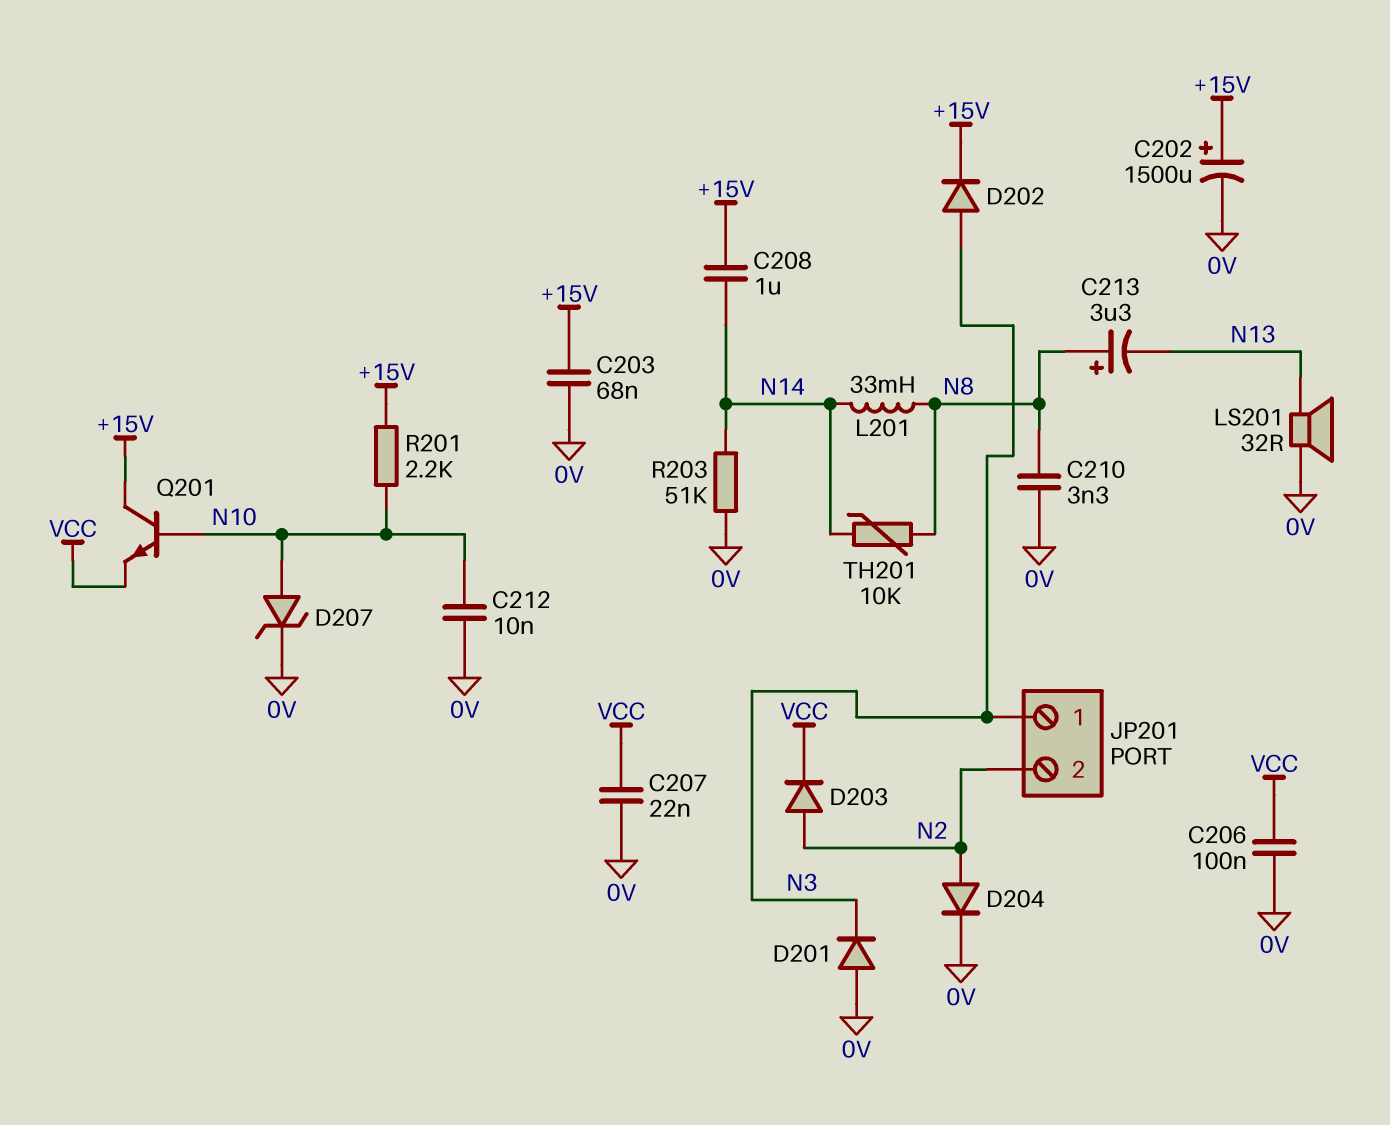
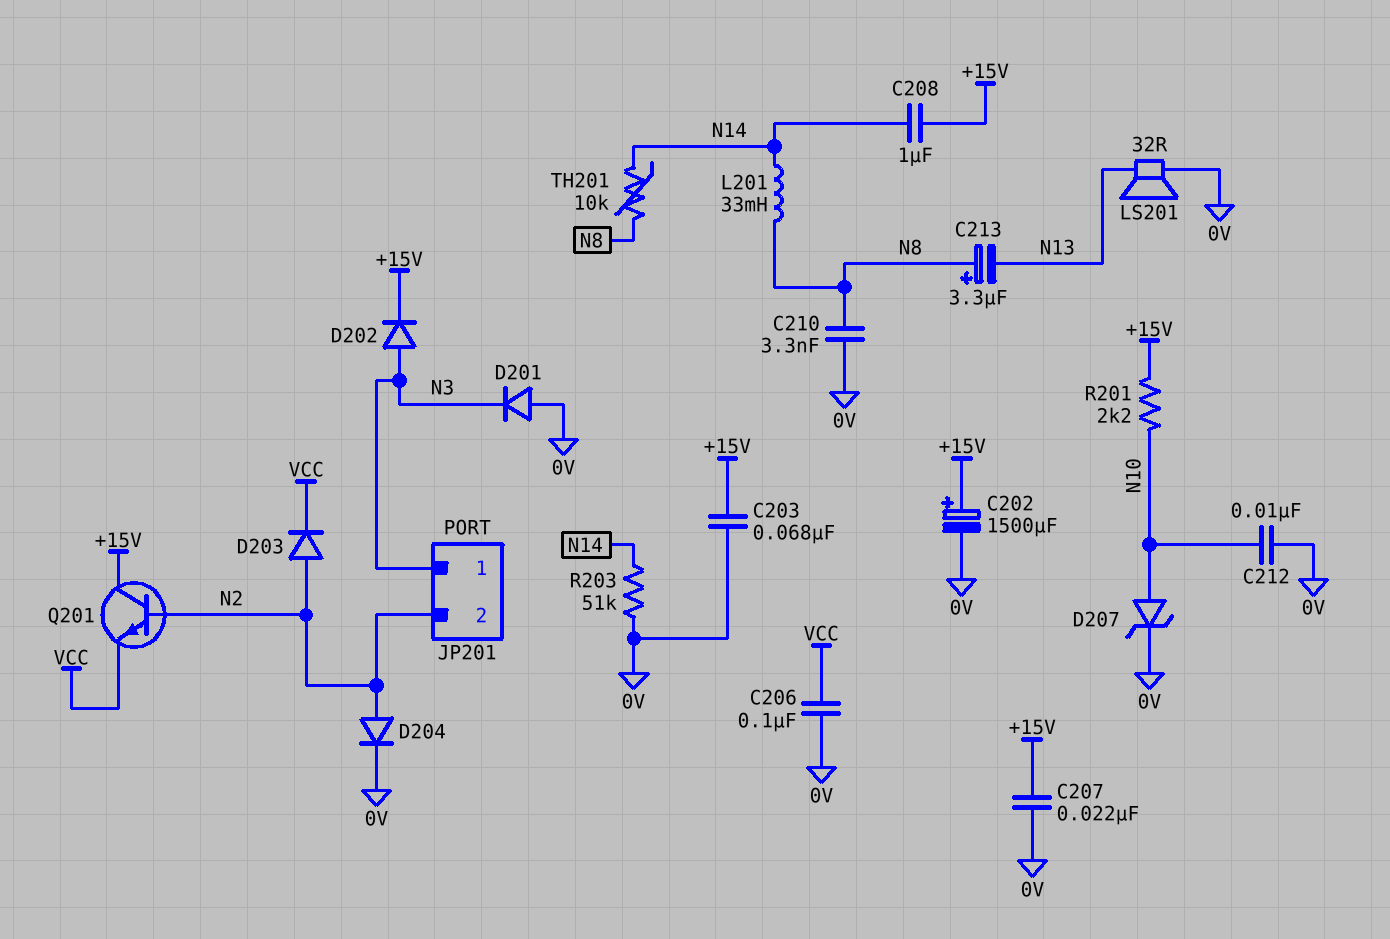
C207: 22nF (0V, VCC) -> 22nF (+15V, 0V)
Q201: NPN (B N10, C +15V, E VCC) -> NPN (B N2, C +15V, E VCC)

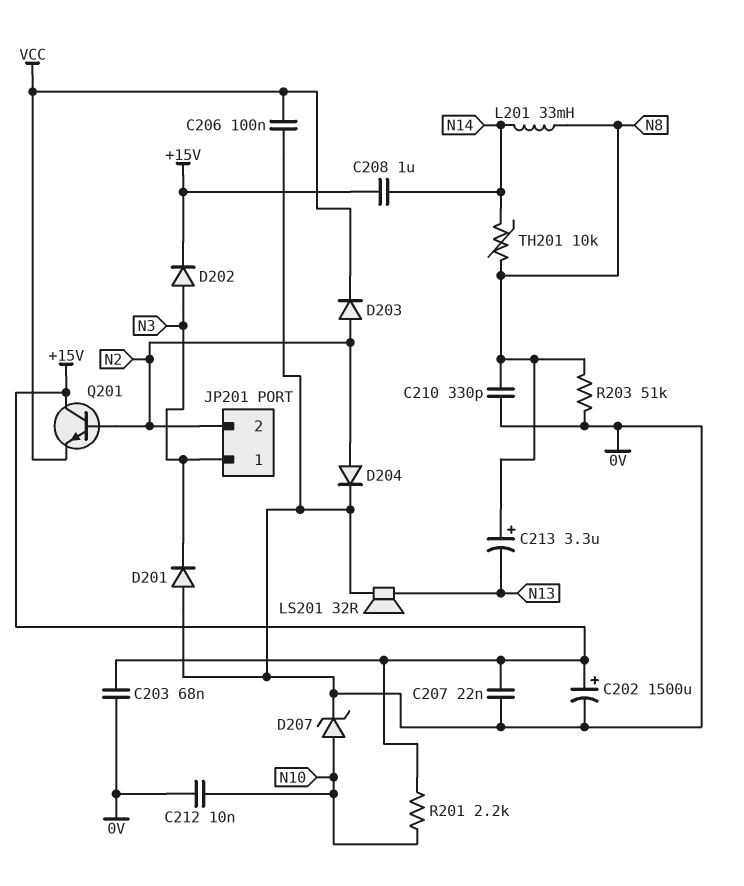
C210: 3.3nF (0V, N8) -> 330pF (0V, N8)
R203: 51k (0V, N14) -> 51k (0V, N8)

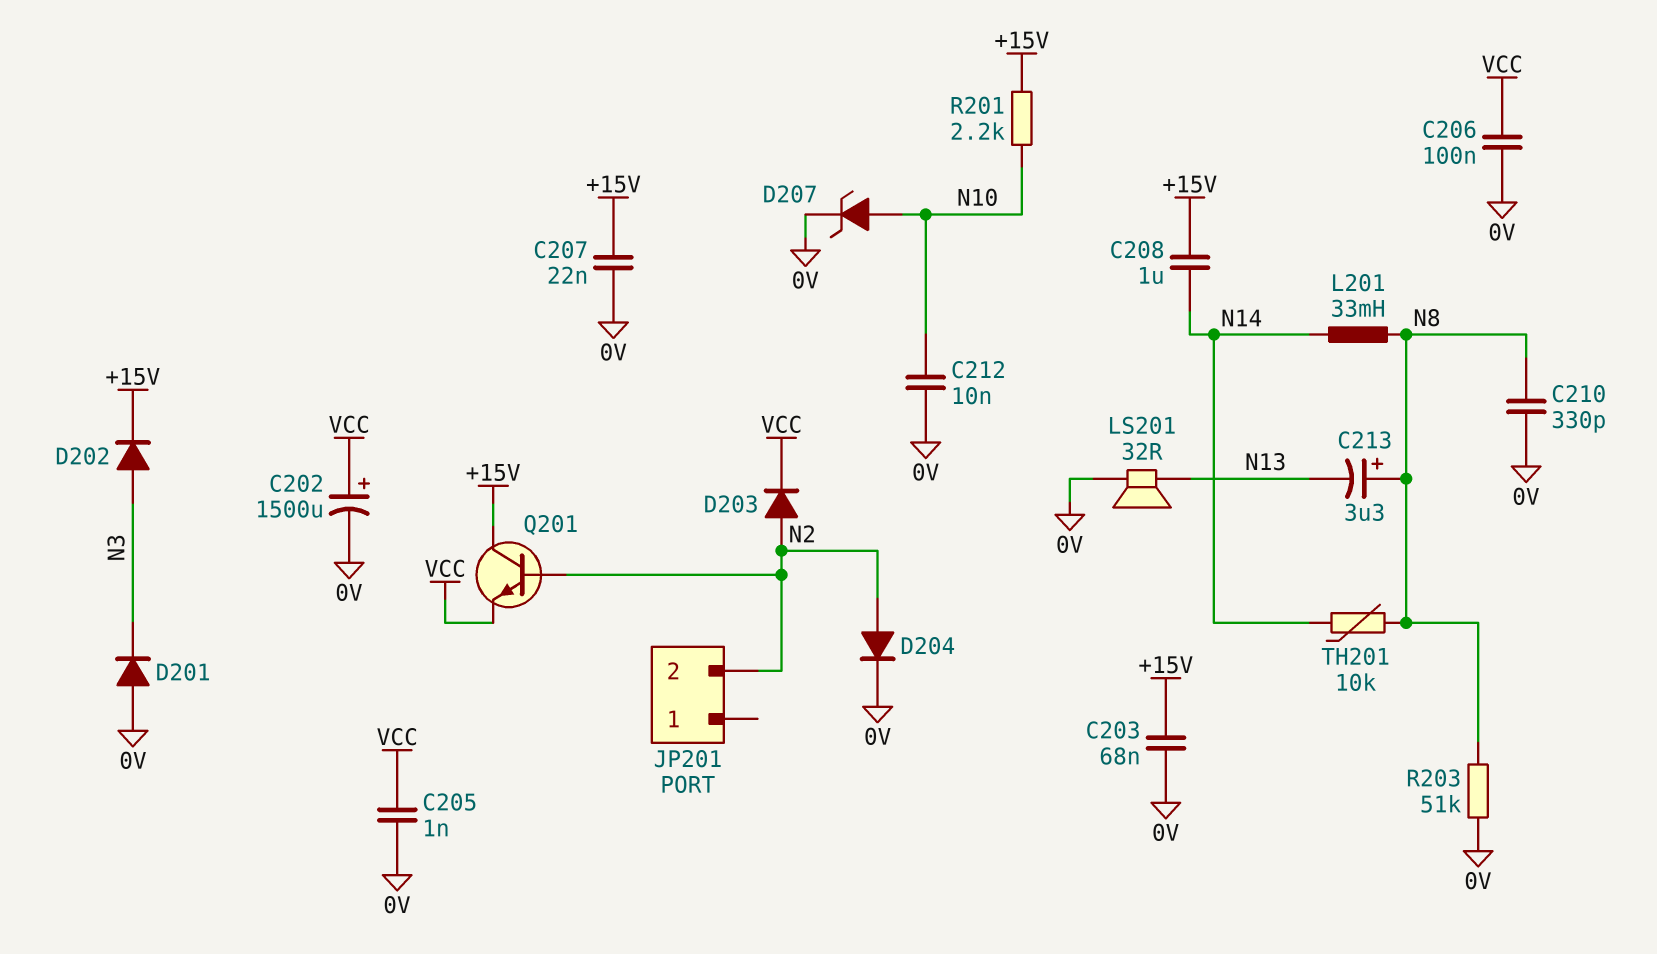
C202: 1500uF (plus +15V, minus 0V) -> 1500uF (plus VCC, minus 0V)
C205: none -> 1nF (0V, VCC)
JP201 pin 1: N3 -> none

